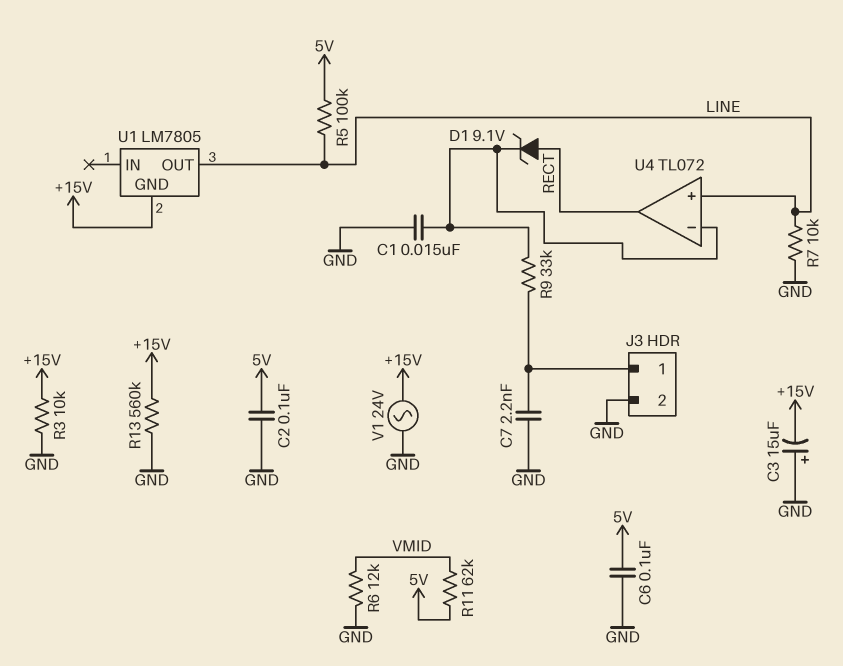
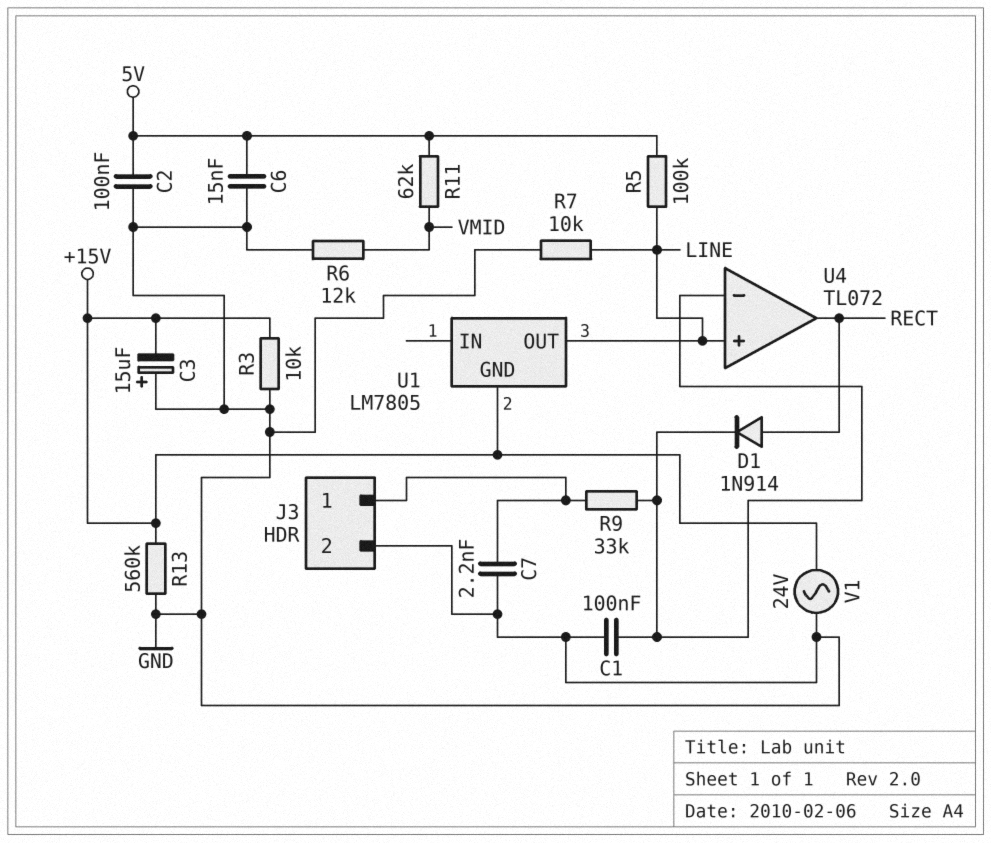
C1: 15nF (GND, U4/in-) -> 100nF (GND, U4/in-)
C6: 100nF (5V, GND) -> 15nF (5V, GND)
D1: zener 9.1V (A RECT, K U4/in-) -> diode 1N914 (A RECT, K U4/in-)

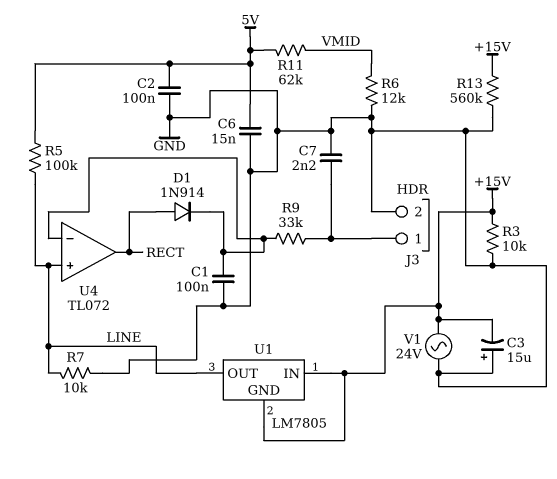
U1 pin IN: none -> +15V

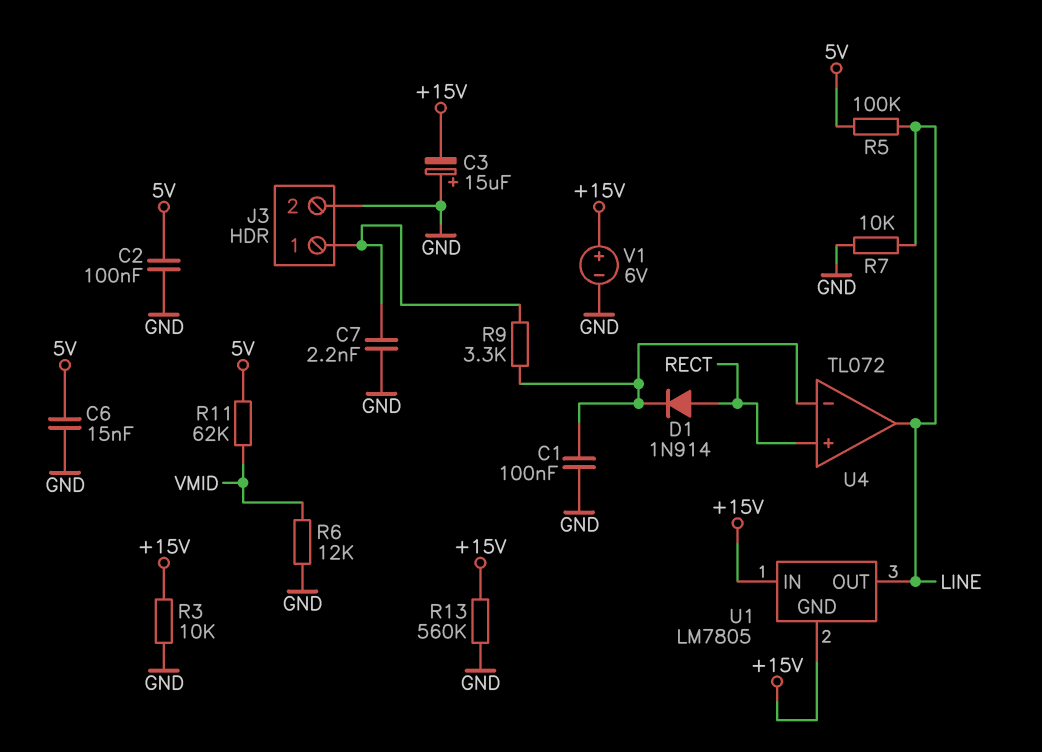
R9: 33k (J3/1, U4/in-) -> 3.3k (J3/1, U4/in-)
U4 pin in+: LINE -> RECT
U4 pin out: RECT -> LINE
V1: AC 24V (+15V, GND) -> 6V (plus +15V, minus GND)

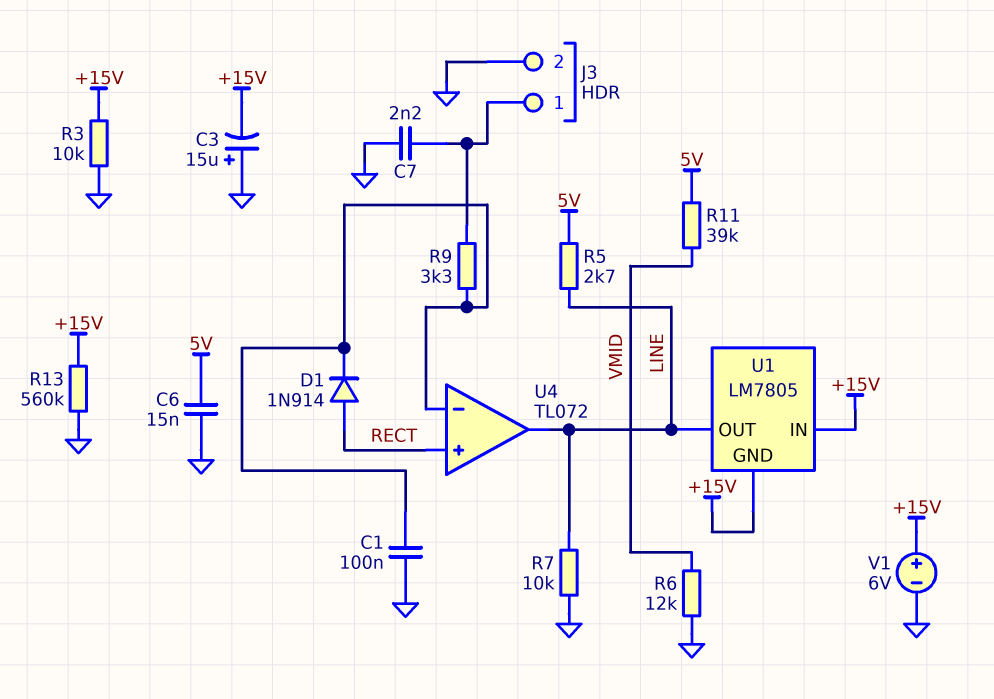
C2: 100nF (5V, GND) -> none
R5: 100k (5V, LINE) -> 2.7k (5V, LINE)
R11: 62k (5V, VMID) -> 39k (5V, VMID)

